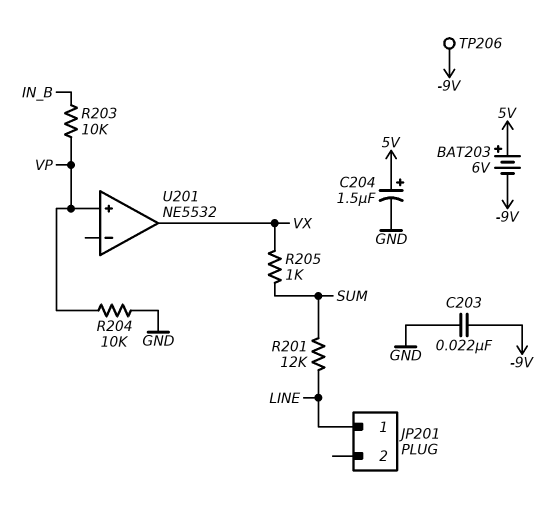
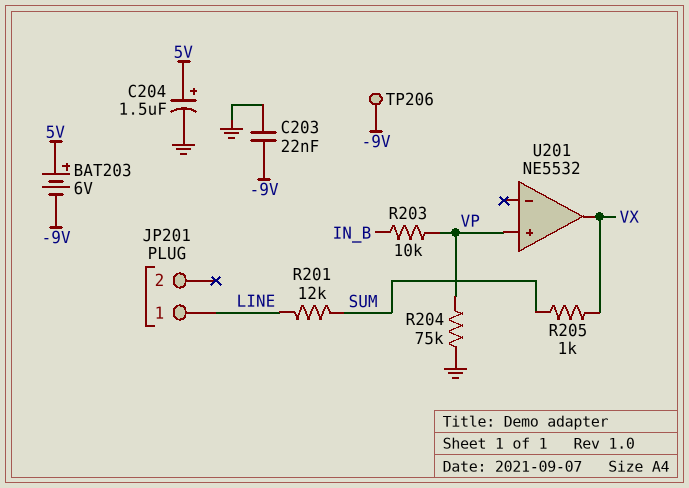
R204: 10k (GND, VP) -> 75k (GND, VP)

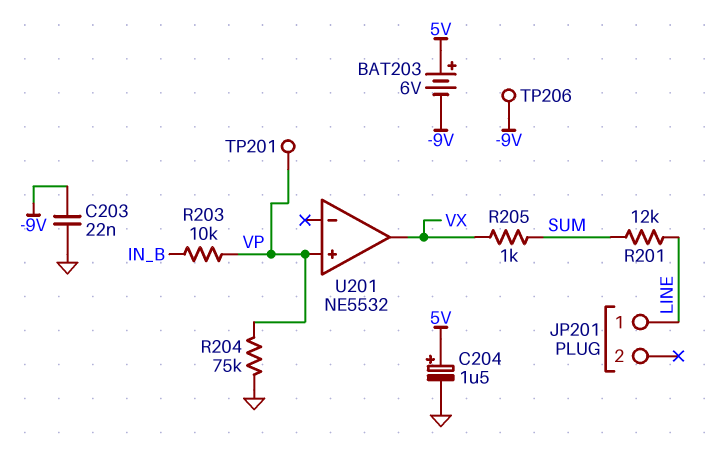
TP201: none -> test point (VP)

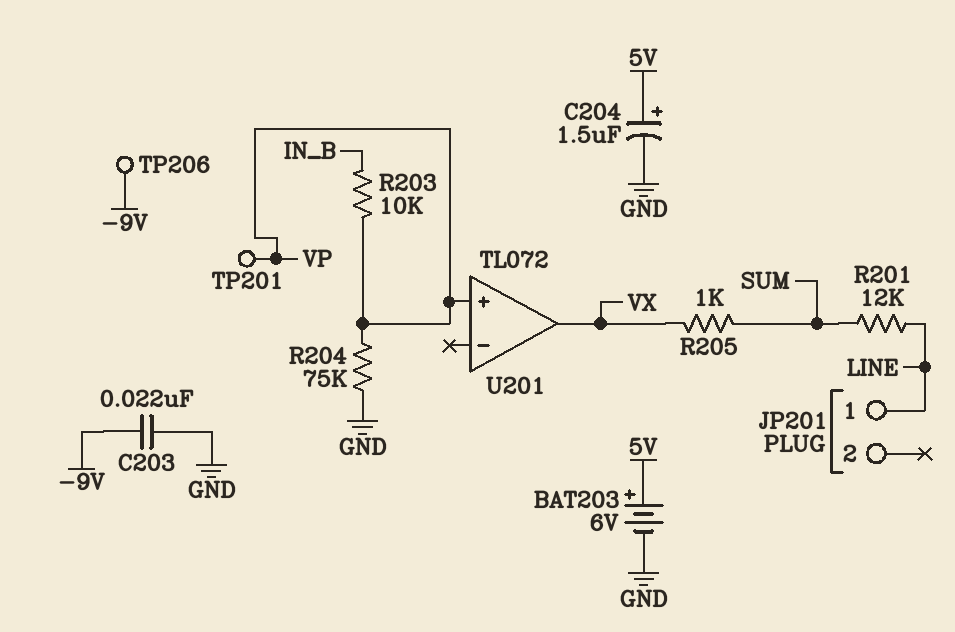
BAT203: 6V (plus 5V, minus -9V) -> 6V (plus 5V, minus GND)
U201: NE5532 -> TL072

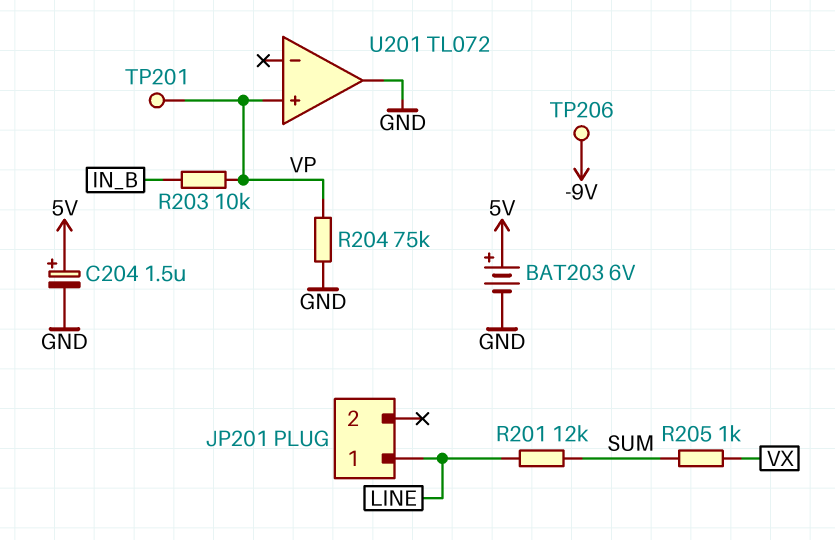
C203: 22nF (-9V, GND) -> none
U201 pin out: VX -> GND

